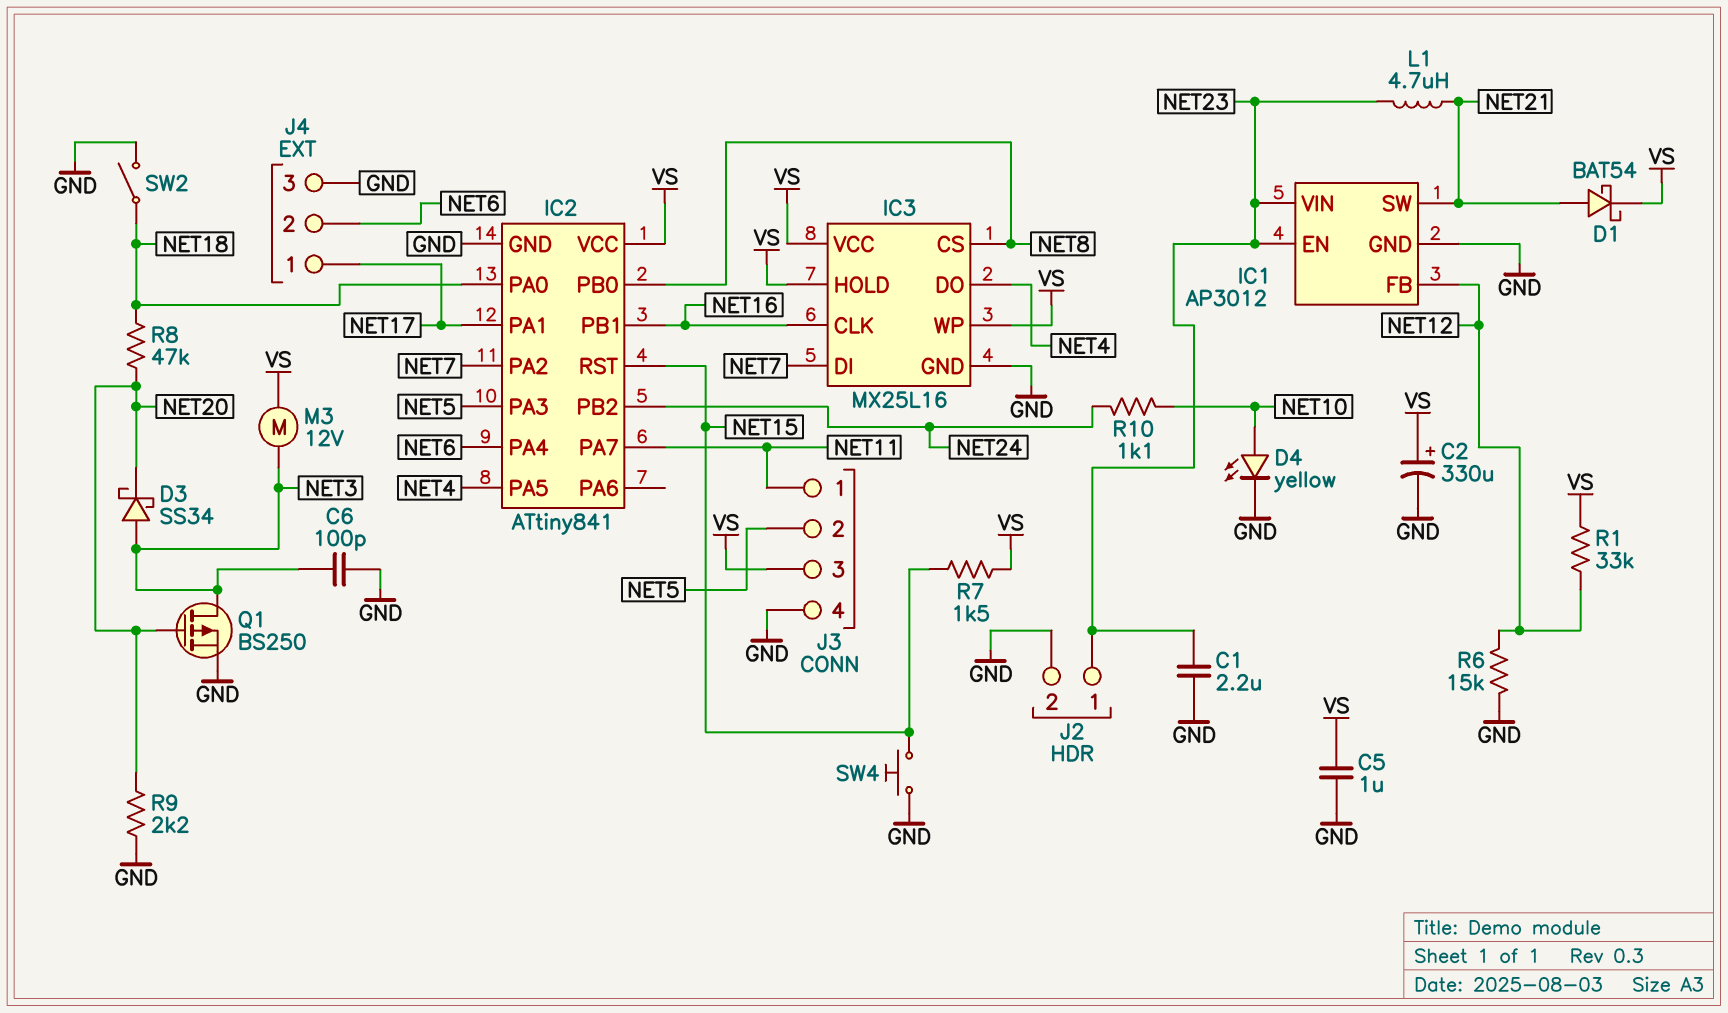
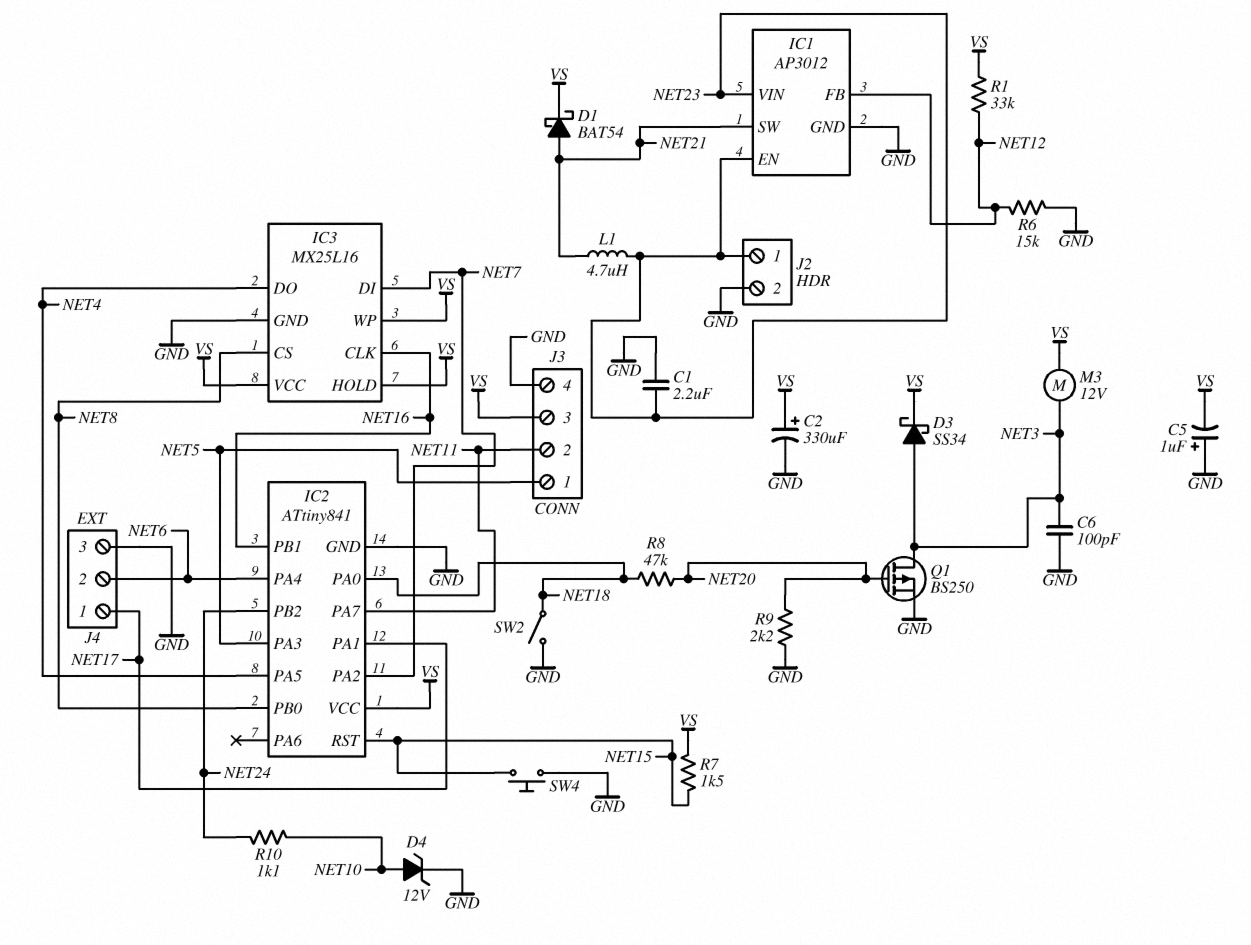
C5: 1uF (GND, VS) -> 1uF (plus GND, minus VS)
D3: schottky SS34 (A NET3, K NET20) -> schottky SS34 (A NET3, K VS)
D4: LED yellow (A NET10, K GND) -> zener 12V (A NET10, K GND)
J3 pin 1: NET11 -> NET5
J3 pin 2: NET5 -> NET11

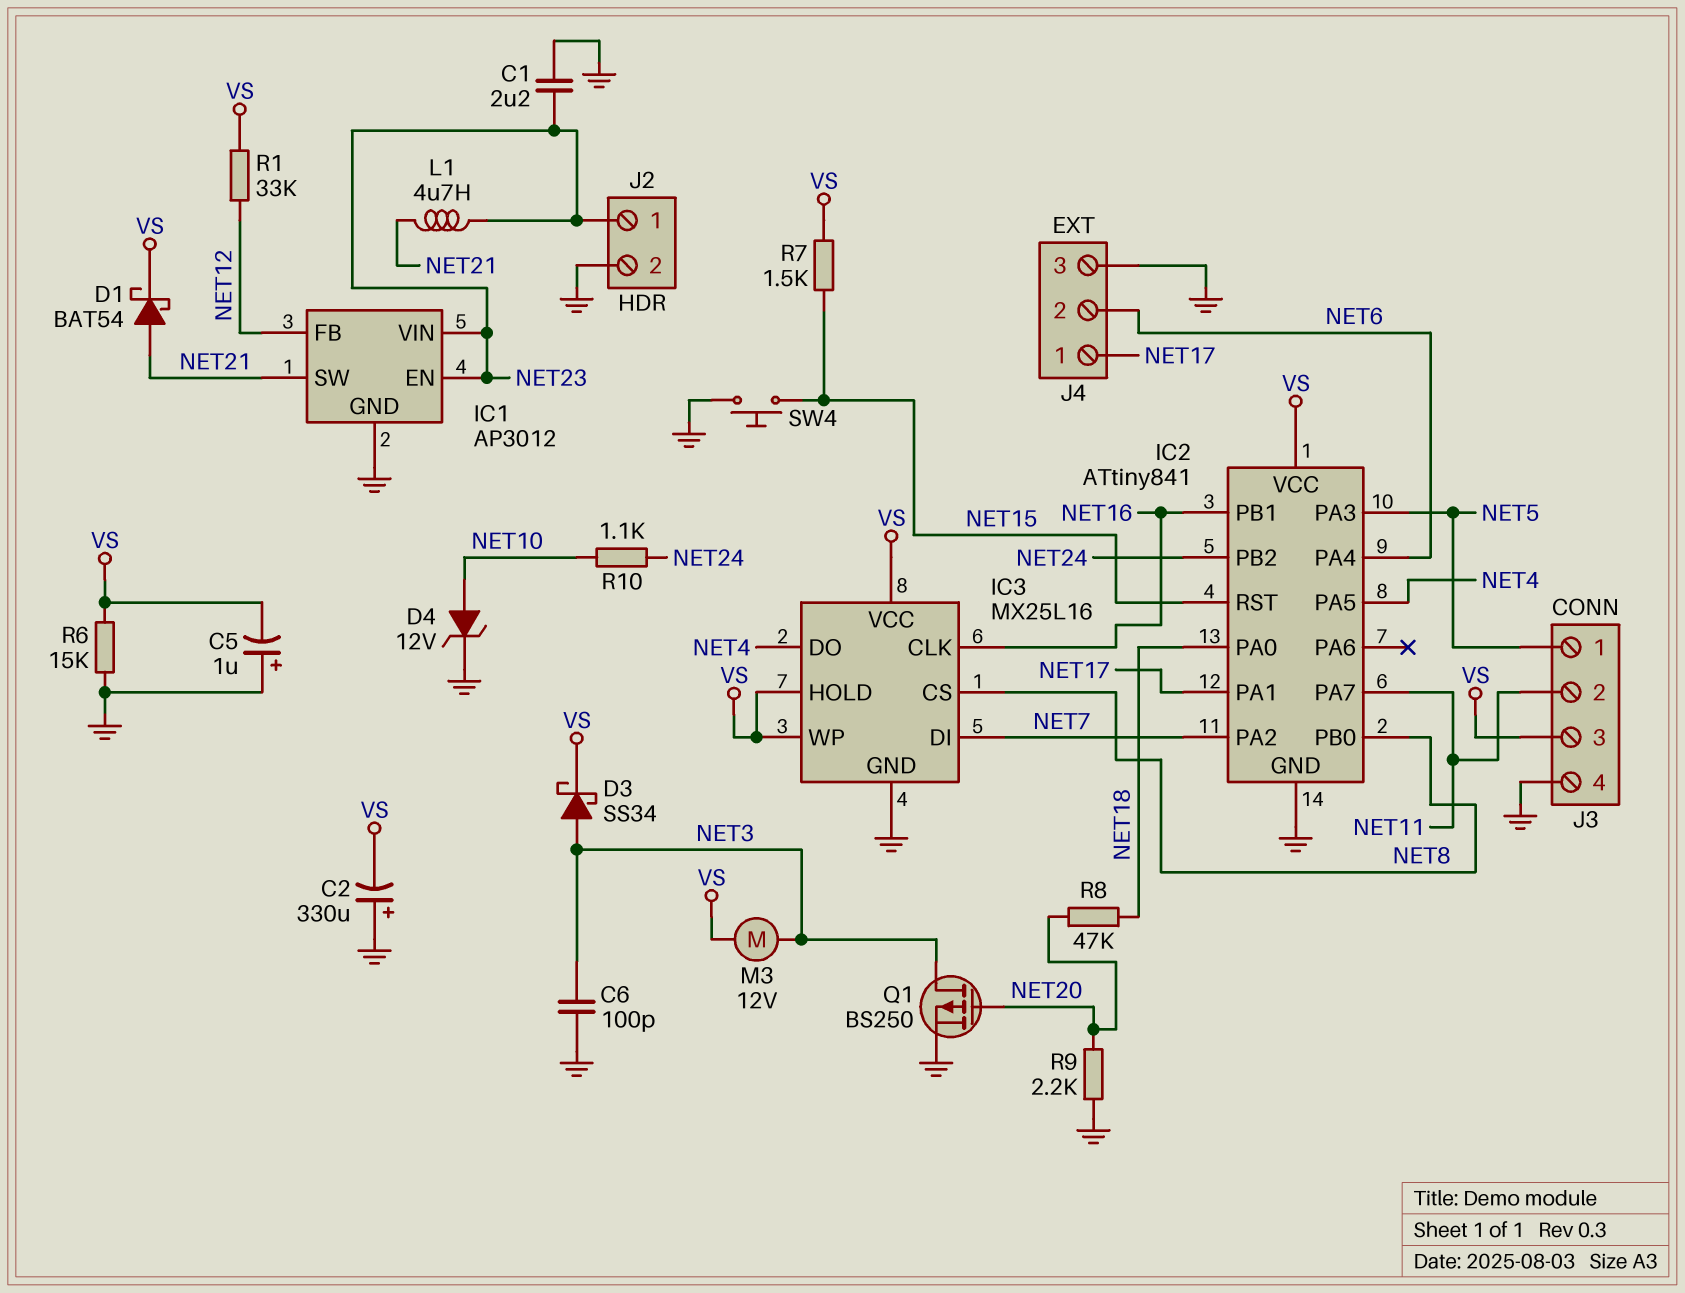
C2: 330uF (plus VS, minus GND) -> 330uF (plus GND, minus VS)
R6: 15k (GND, NET12) -> 15k (GND, VS)
SW2: switch (GND, NET18) -> none

